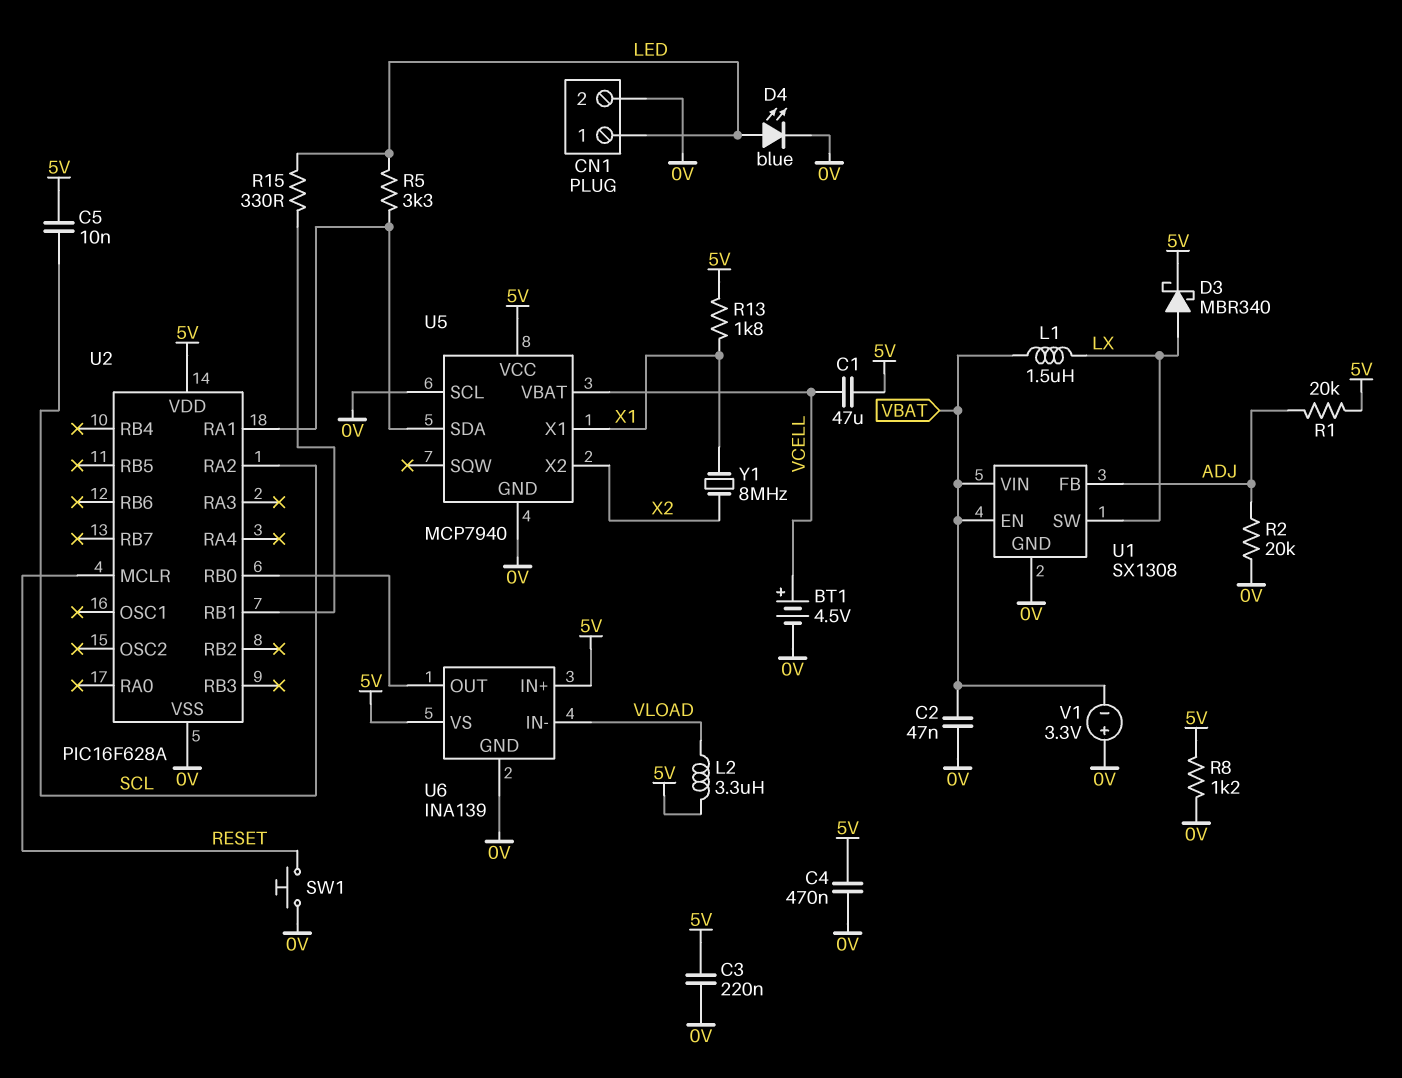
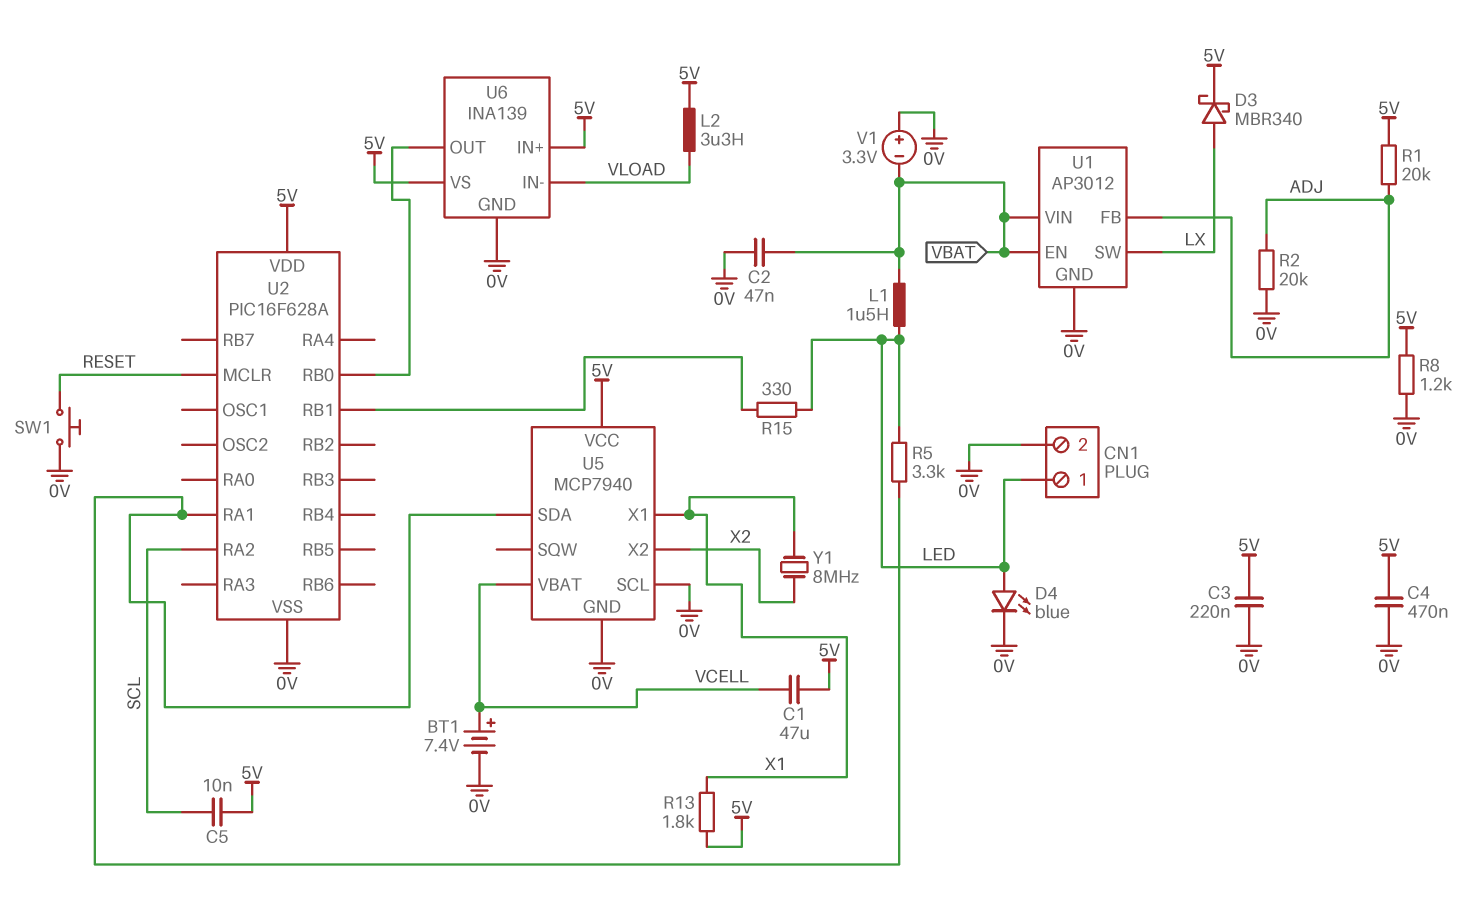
BT1: 4.5V (plus VCELL, minus 0V) -> 7.4V (plus VCELL, minus 0V)
L1: 1.5uH (LX, VBAT) -> 1.5uH (LED, VBAT)
U1: SX1308 -> AP3012

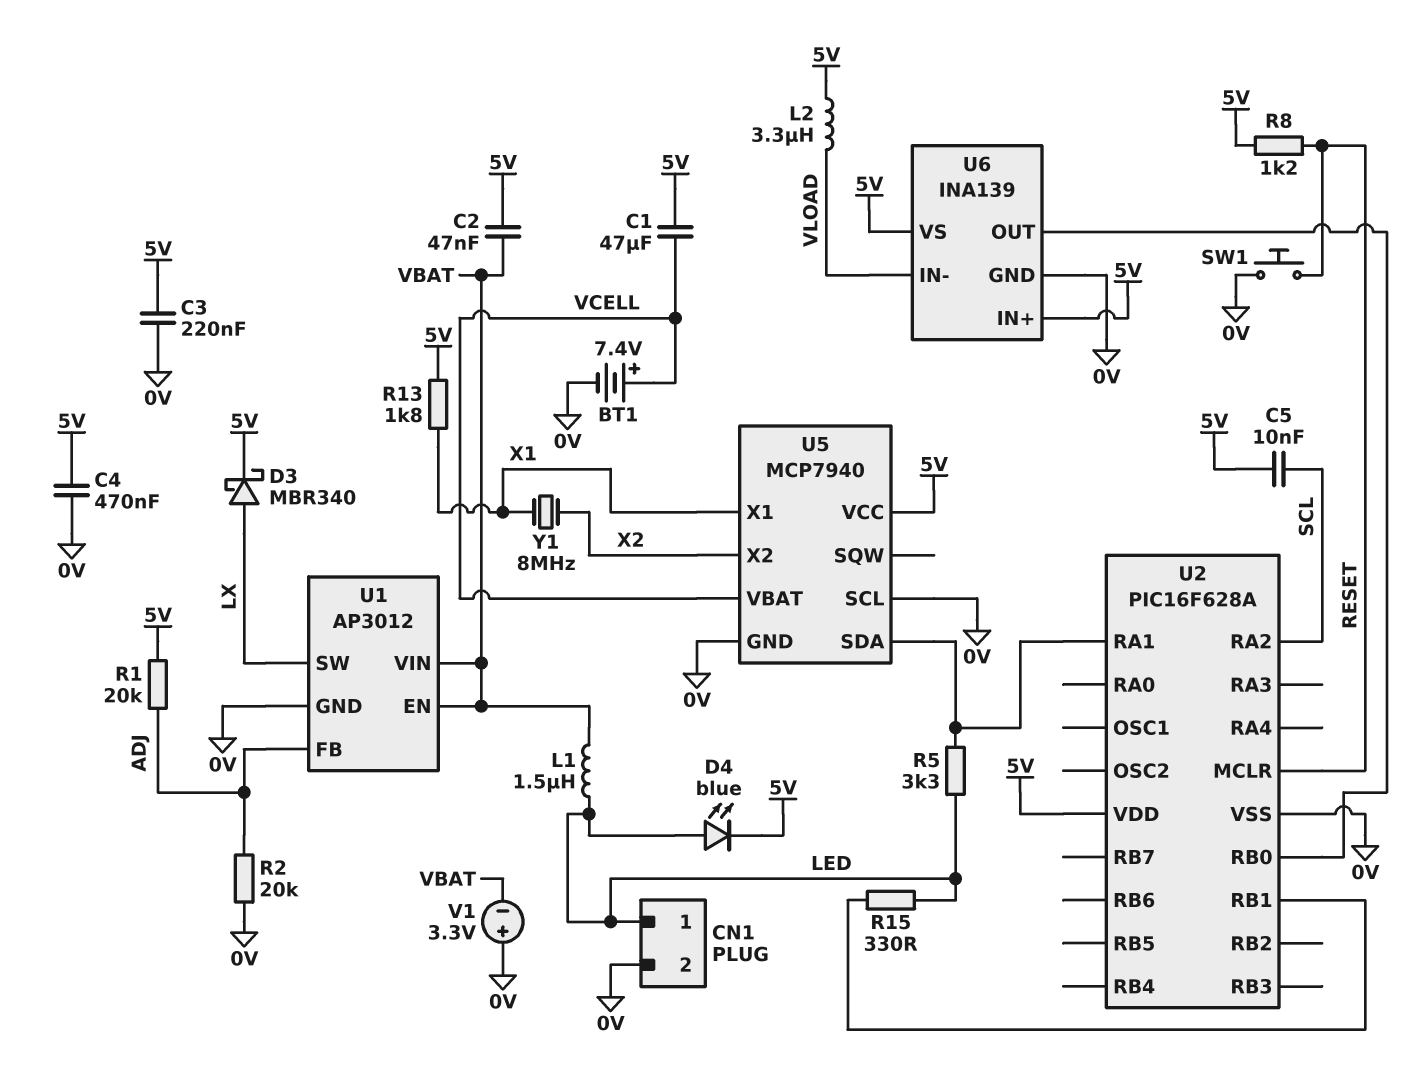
C2: 47nF (0V, VBAT) -> 47nF (5V, VBAT)
D4: LED blue (A LED, K 0V) -> LED blue (A LED, K 5V)
R8: 1.2k (0V, 5V) -> 1.2k (5V, RESET)

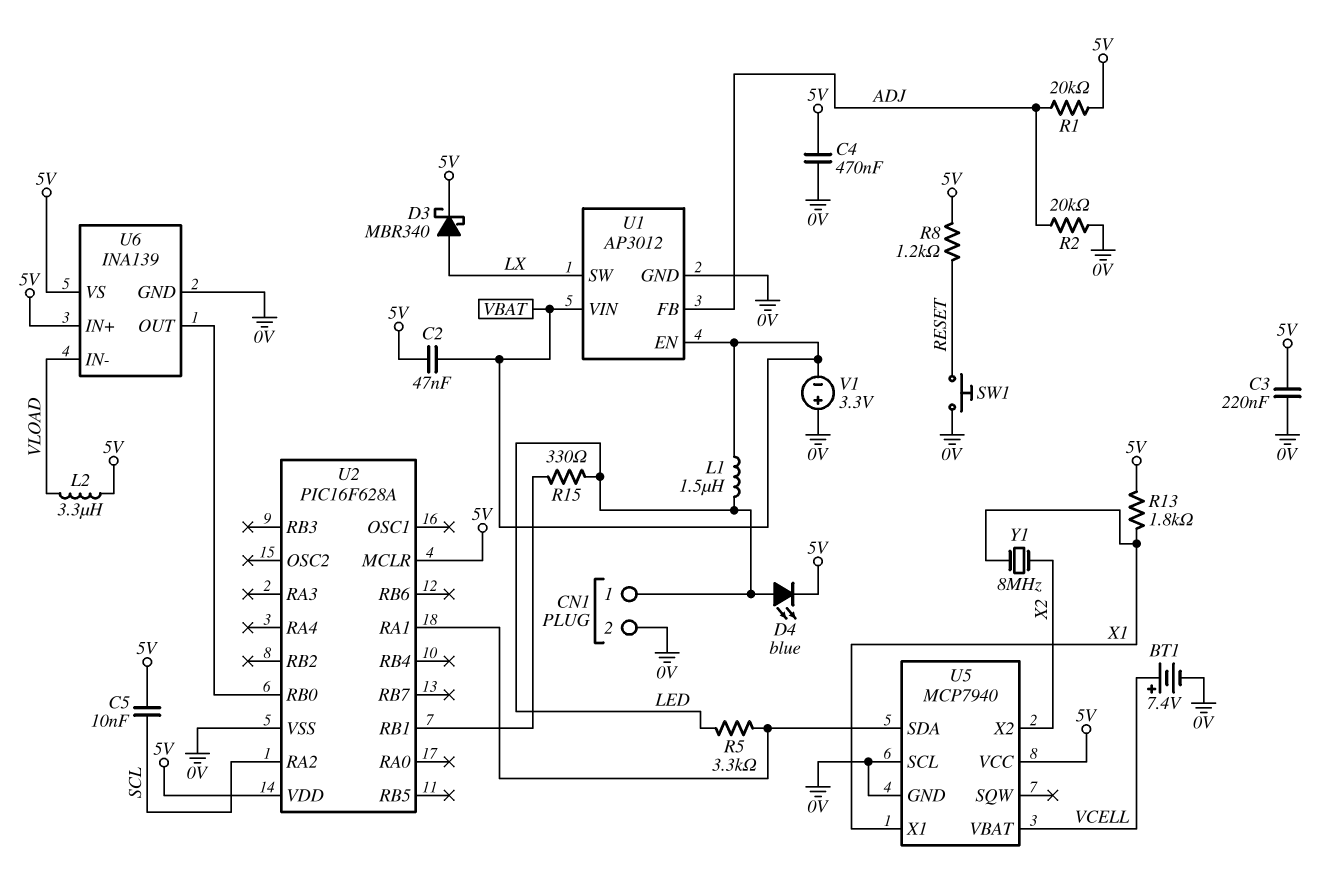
C1: 47uF (5V, VCELL) -> none
U2 pin MCLR: RESET -> 5V

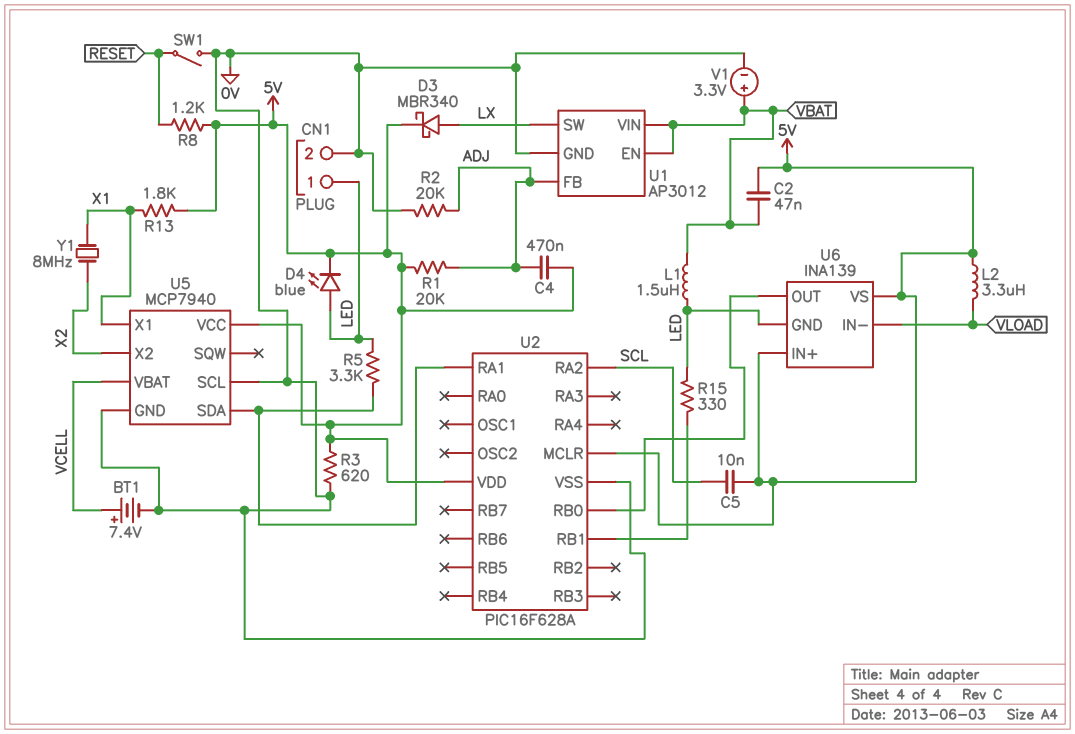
C3: 220nF (0V, 5V) -> none
C4: 470nF (0V, 5V) -> 470nF (5V, ADJ)
R3: none -> 620 (0V, 5V)
SW1: button (0V, RESET) -> switch (0V, RESET)
U6 pin GND: 0V -> LED
V1: 3.3V (plus 0V, minus VBAT) -> 3.3V (plus VBAT, minus 0V)

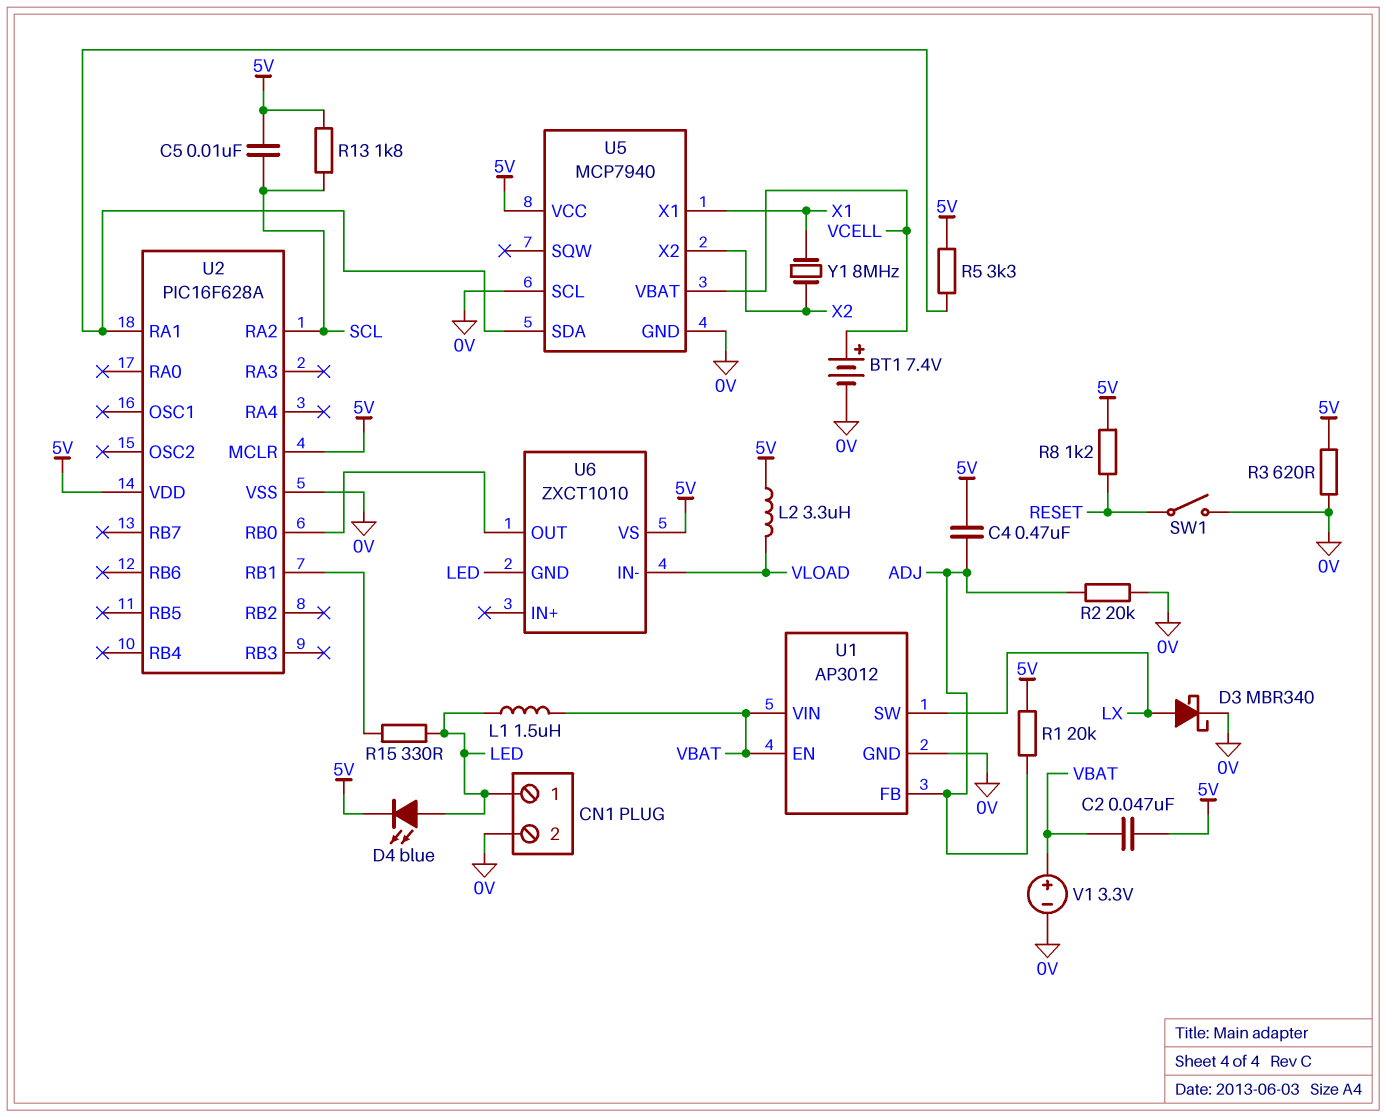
D3: schottky MBR340 (A LX, K 5V) -> schottky MBR340 (A LX, K 0V)
R5: 3.3k (LED, U2/RA1) -> 3.3k (5V, U2/RA1)
R13: 1.8k (5V, X1) -> 1.8k (5V, SCL)
U6: INA139 -> ZXCT1010
U6 pin IN+: 5V -> none

